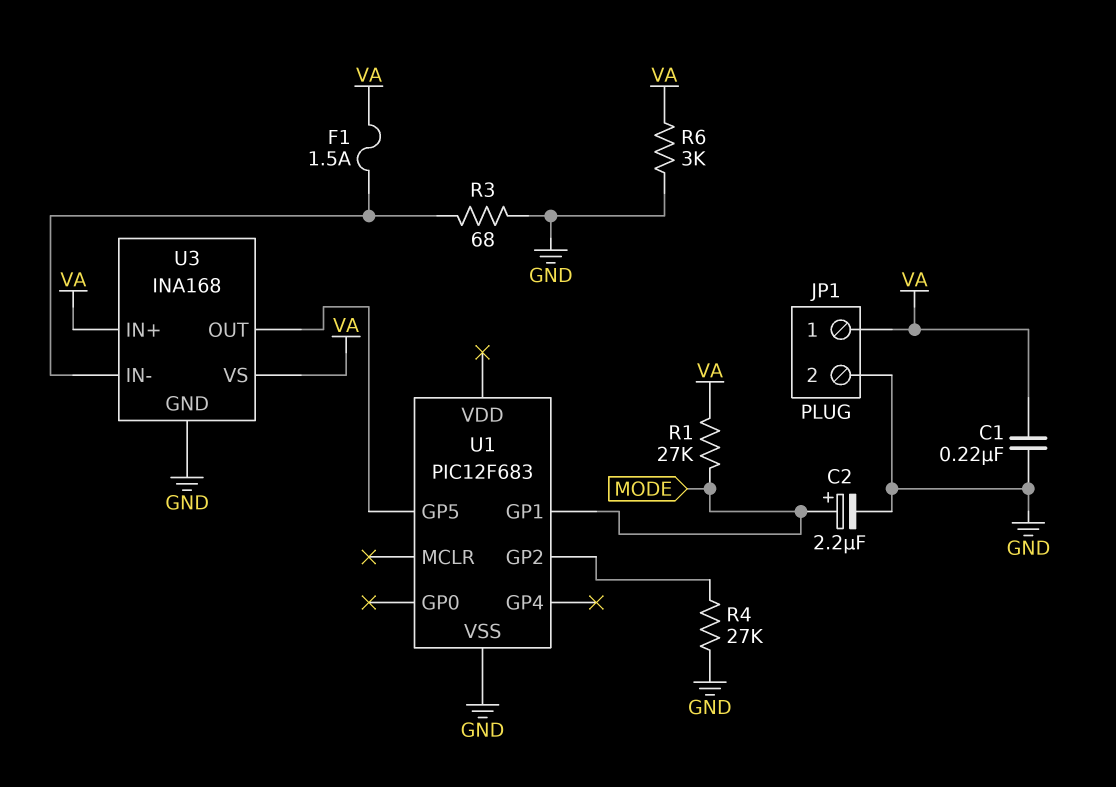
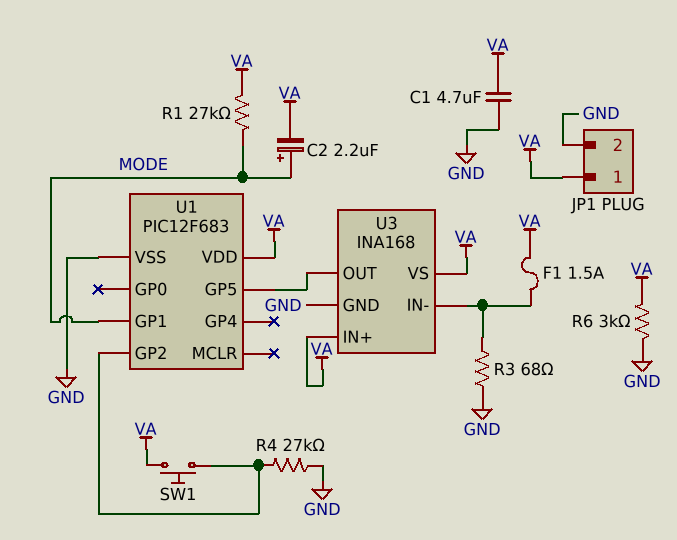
C1: 220nF (GND, VA) -> 4.7uF (GND, VA)
C2: 2.2uF (plus MODE, minus GND) -> 2.2uF (plus MODE, minus VA)
SW1: none -> button (U1/GP2, VA)
U1 pin VDD: none -> VA

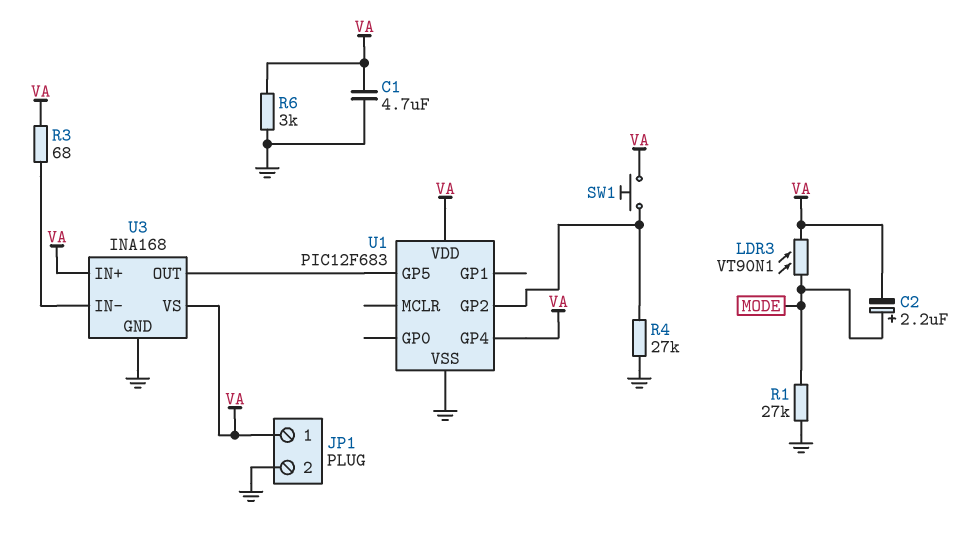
F1: 1.5A (U3/IN-, VA) -> none
LDR3: none -> VT90N1 (MODE, VA)
R1: 27k (MODE, VA) -> 27k (GND, MODE)
R3: 68 (GND, U3/IN-) -> 68 (U3/IN-, VA)
U1 pin GP1: MODE -> none
U1 pin GP4: none -> VA

